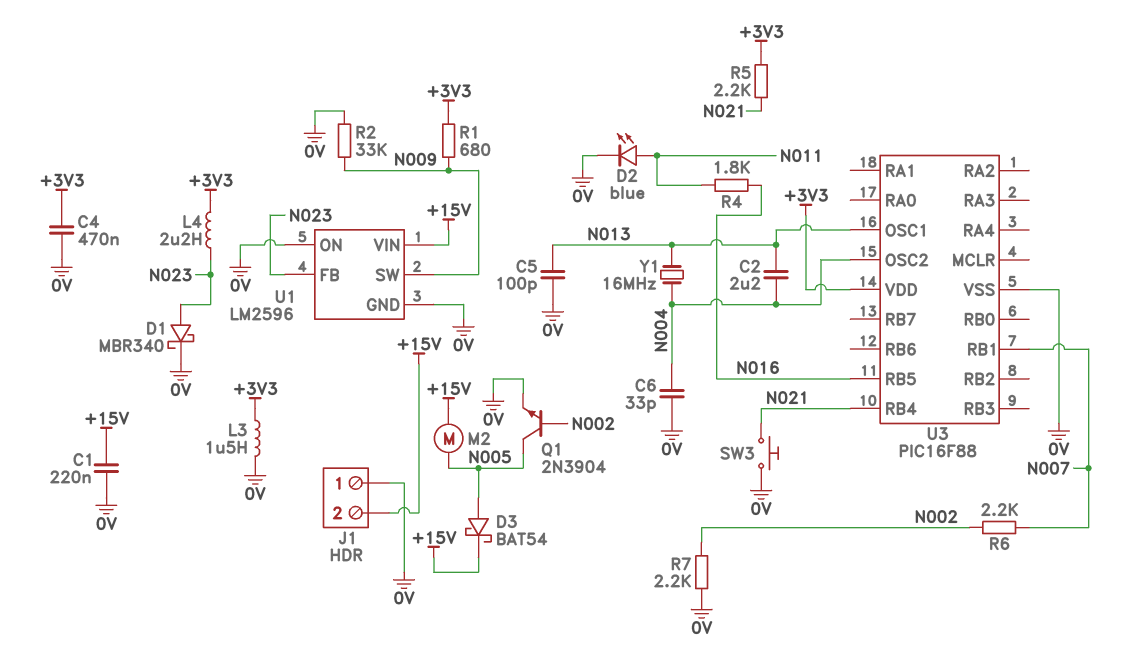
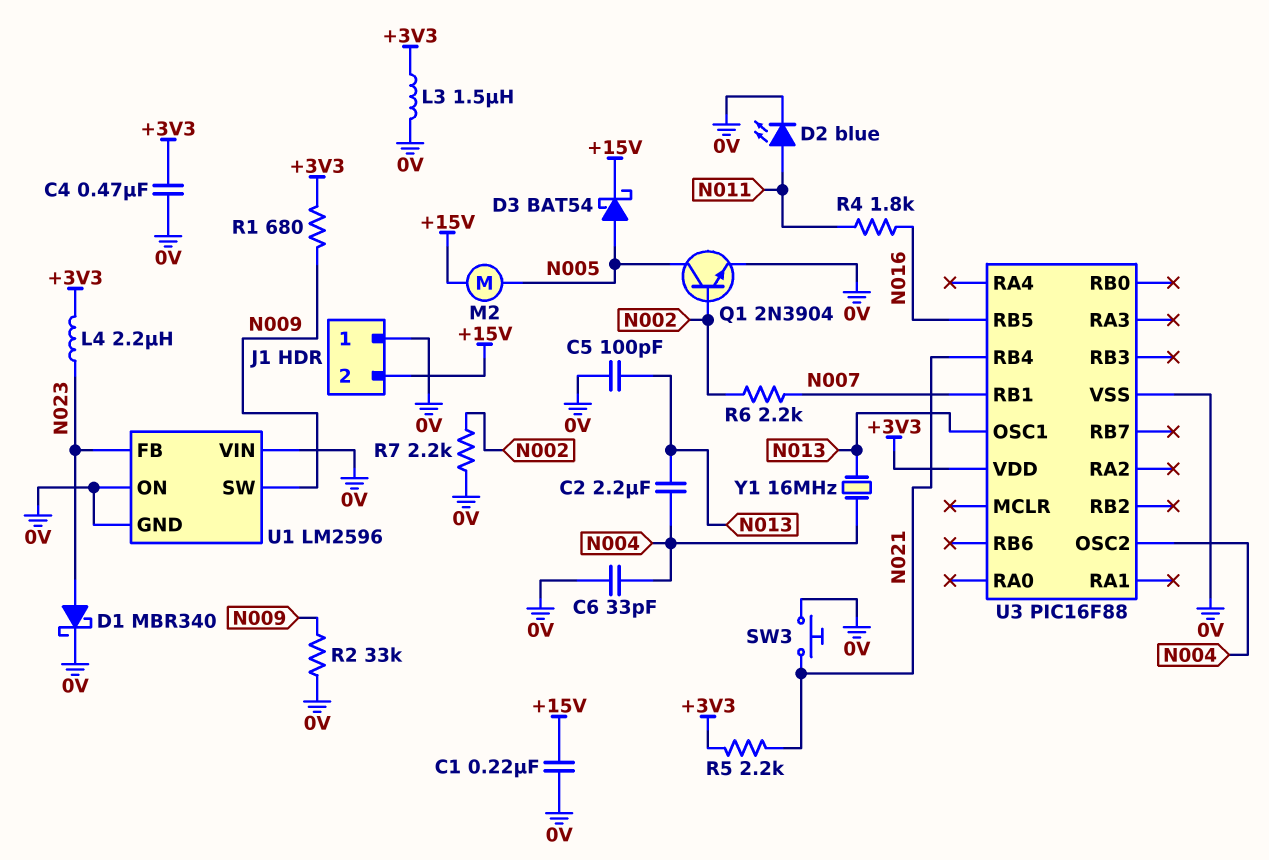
U1 pin VIN: +15V -> 0V

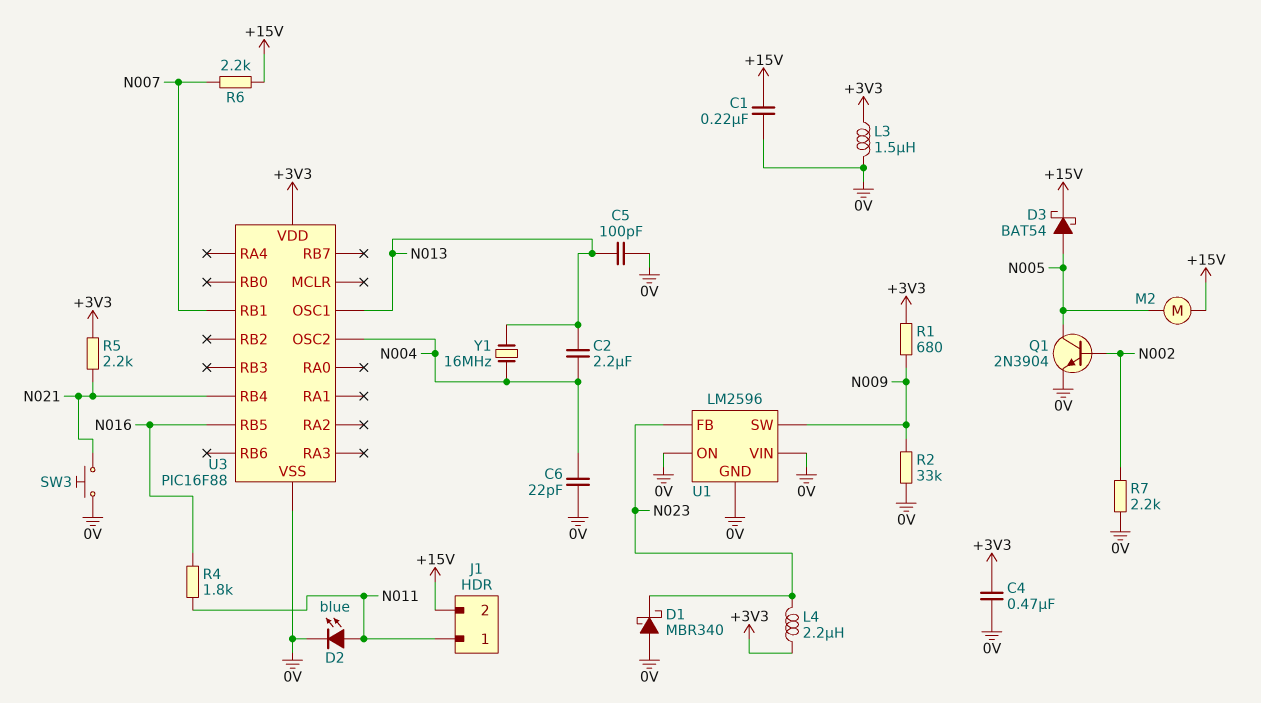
C6: 33pF (0V, N004) -> 22pF (0V, N004)
D1: schottky MBR340 (A N023, K 0V) -> schottky MBR340 (A 0V, K N023)
J1 pin 1: 0V -> N011
R6: 2.2k (N002, N007) -> 2.2k (+15V, N007)

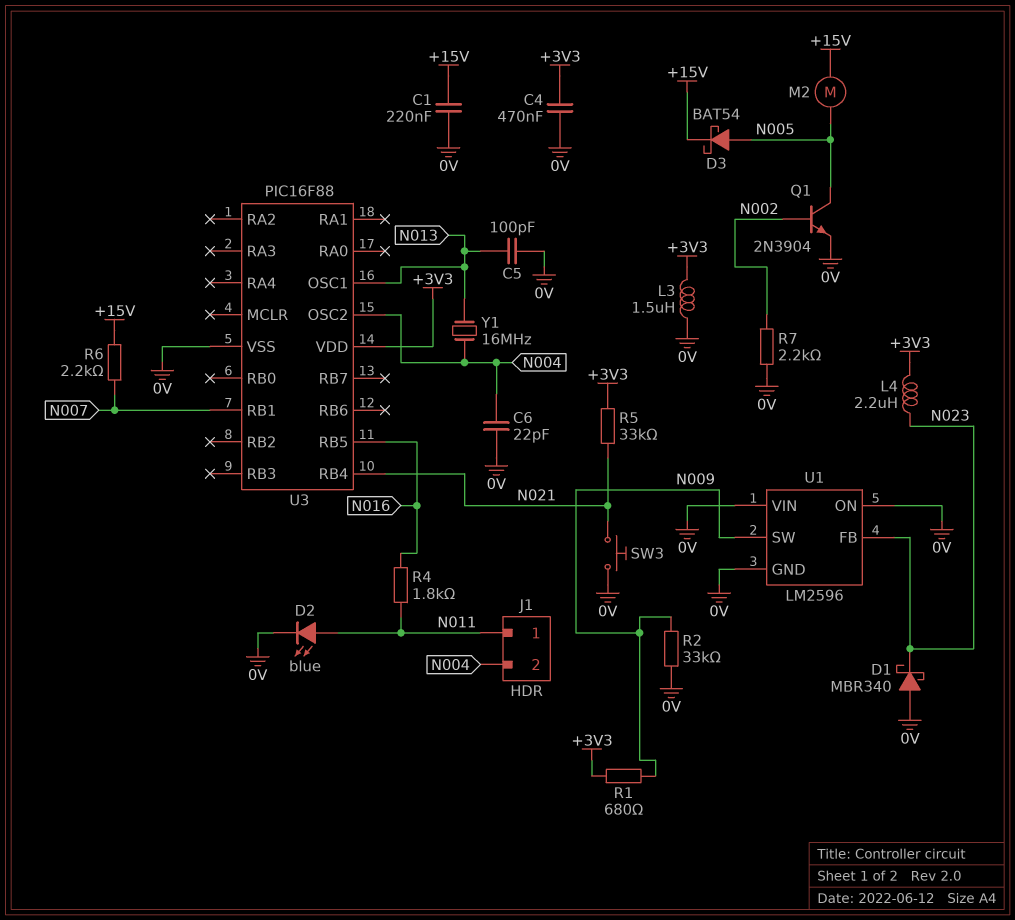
C2: 2.2uF (N004, N013) -> none
J1 pin 2: +15V -> N004
R5: 2.2k (+3V3, N021) -> 33k (+3V3, N021)

